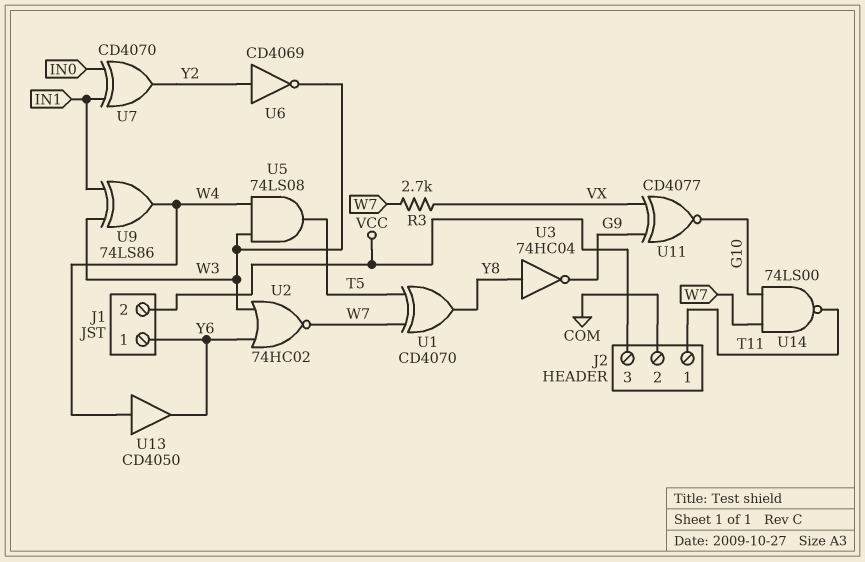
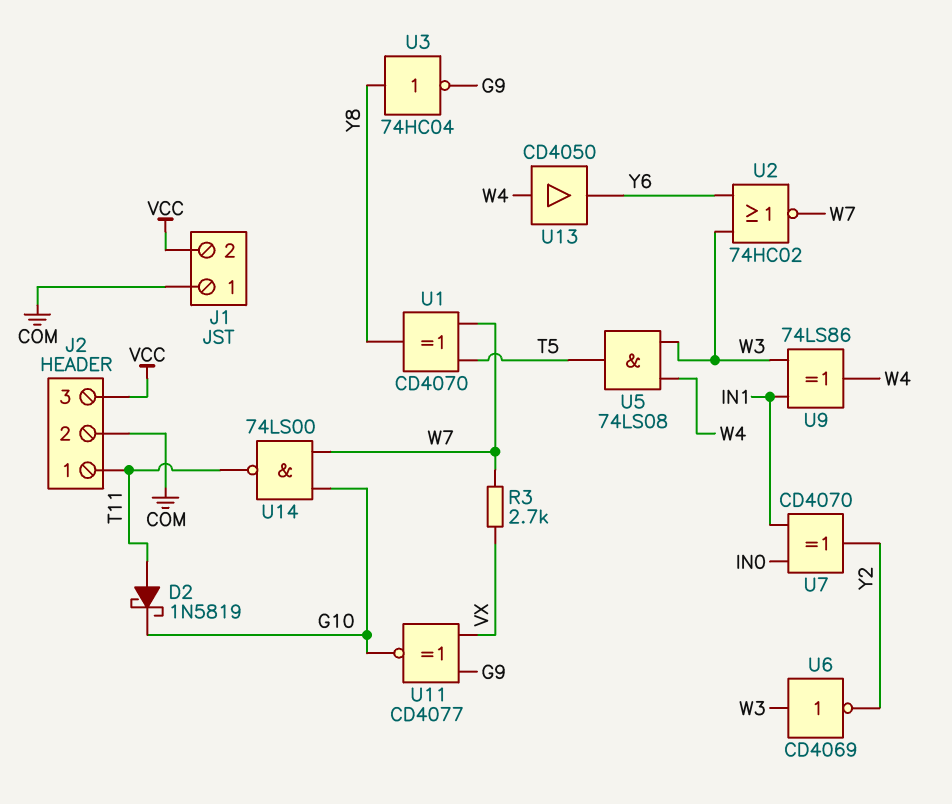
D2: none -> schottky 1N5819 (A T11, K G10)
J1 pin 1: Y6 -> COM
U6: NOT CD4069 (in Y2, out W3) -> NOT CD4069 (in W3, out Y2)

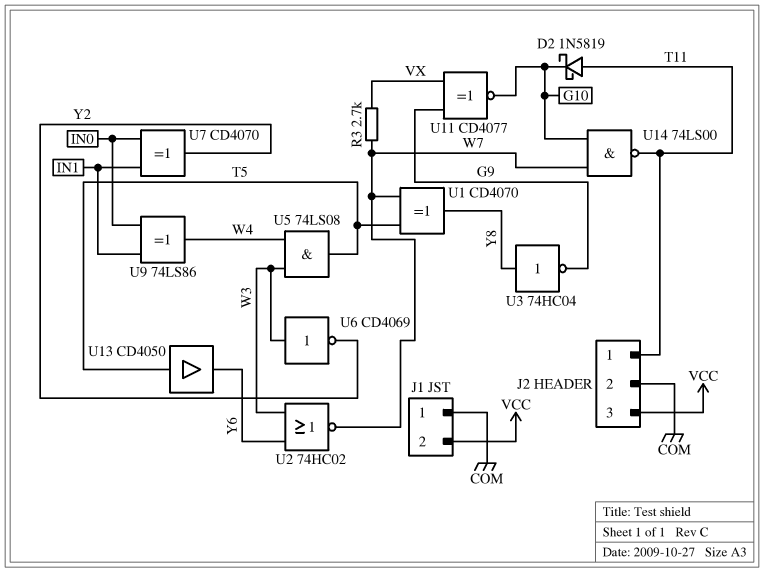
U9: XOR 74LS86 (in IN1, in W3, out W4) -> XOR 74LS86 (in IN0, in IN1, out W4)
U13: buffer CD4050 (in W4, out Y6) -> buffer CD4050 (in T5, out Y6)

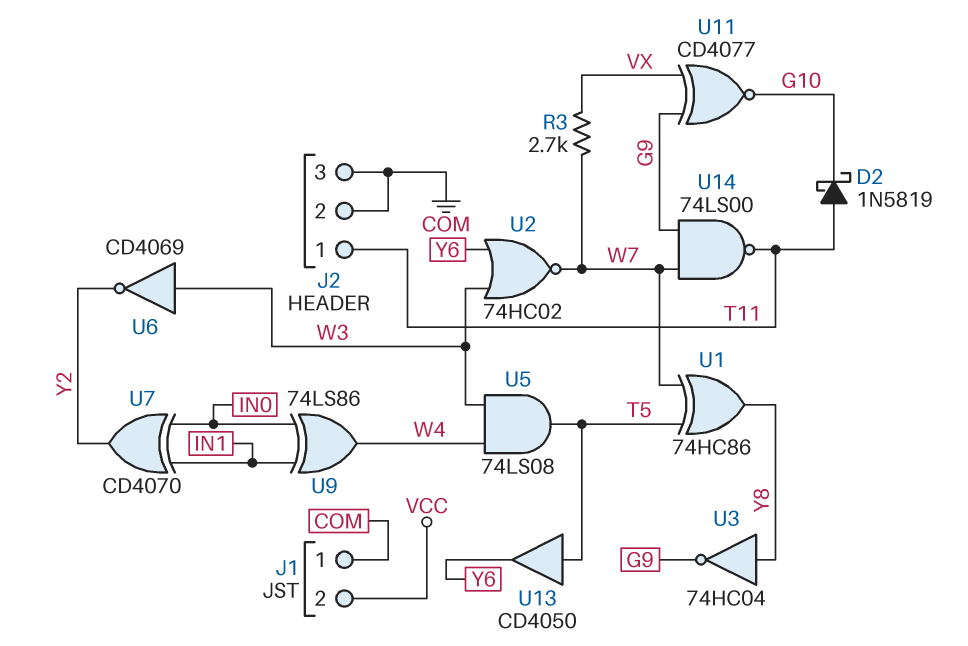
J2 pin 3: VCC -> COM
U1: XOR CD4070 (in T5, in W7, out Y8) -> XOR 74HC86 (in T5, in W7, out Y8)
U14: NAND 74LS00 (in G10, in W7, out T11) -> NAND 74LS00 (in G9, in W7, out T11)

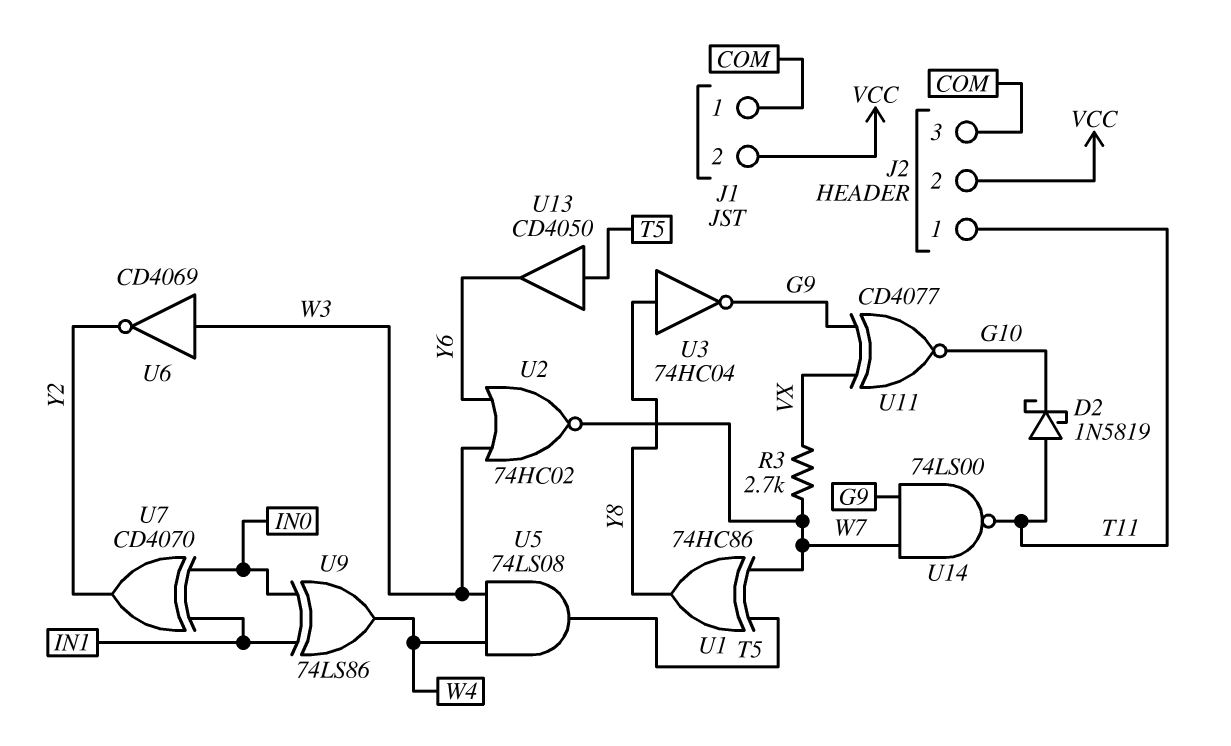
J2 pin 2: COM -> VCC

